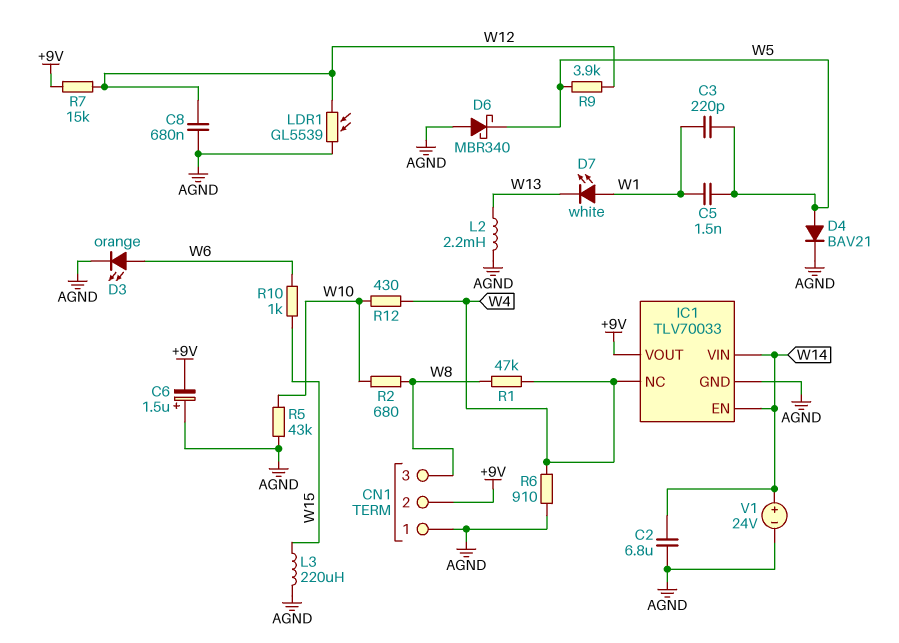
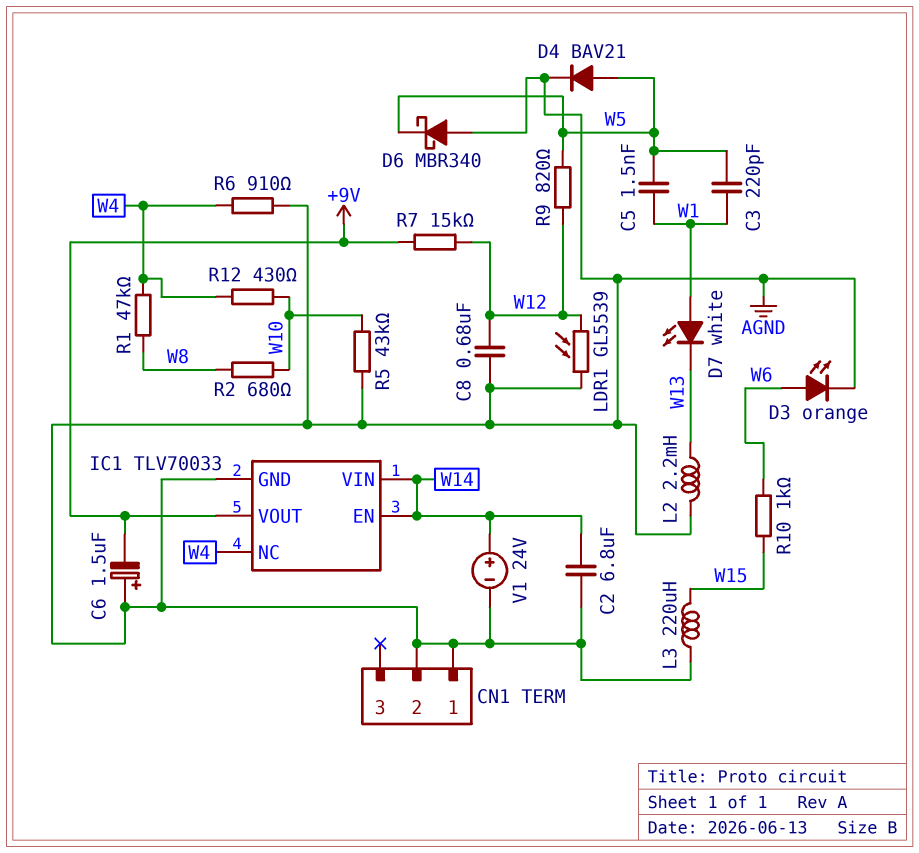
CN1 pin 2: +9V -> AGND
CN1 pin 3: W8 -> none
R9: 3.9k (W5, W12) -> 820 (W5, W12)

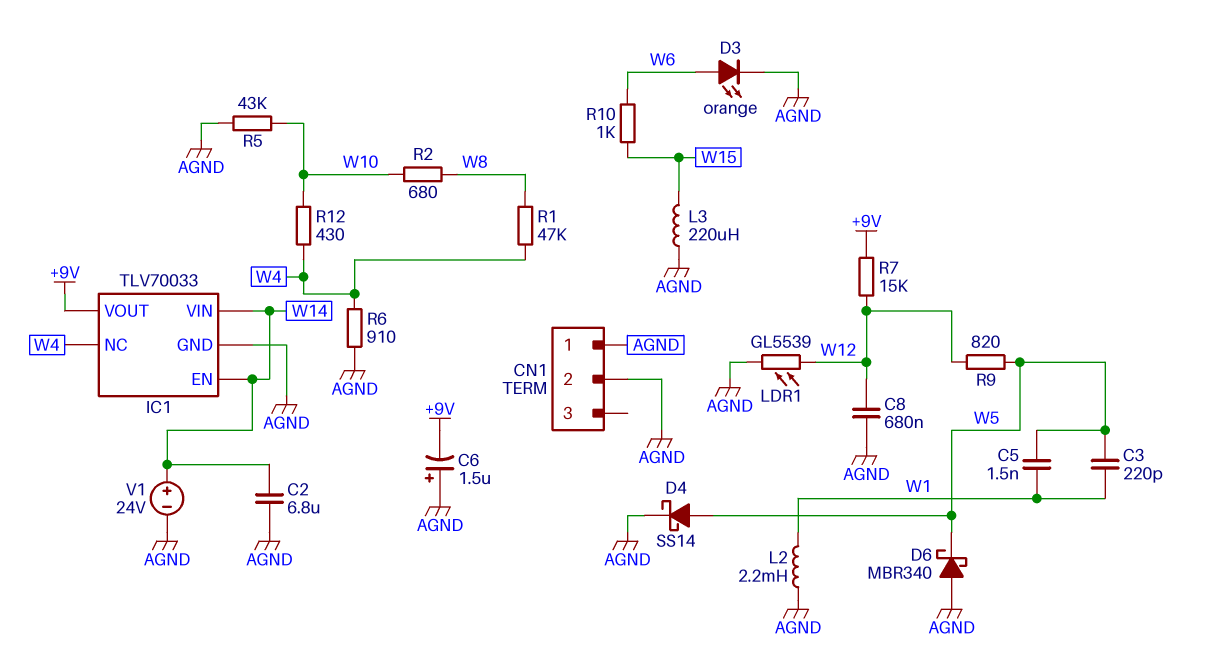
D4: diode BAV21 (A W5, K AGND) -> schottky SS14 (A W5, K AGND)
D7: LED white (A W1, K W13) -> none
L2: 2.2mH (AGND, W13) -> 2.2mH (AGND, W1)

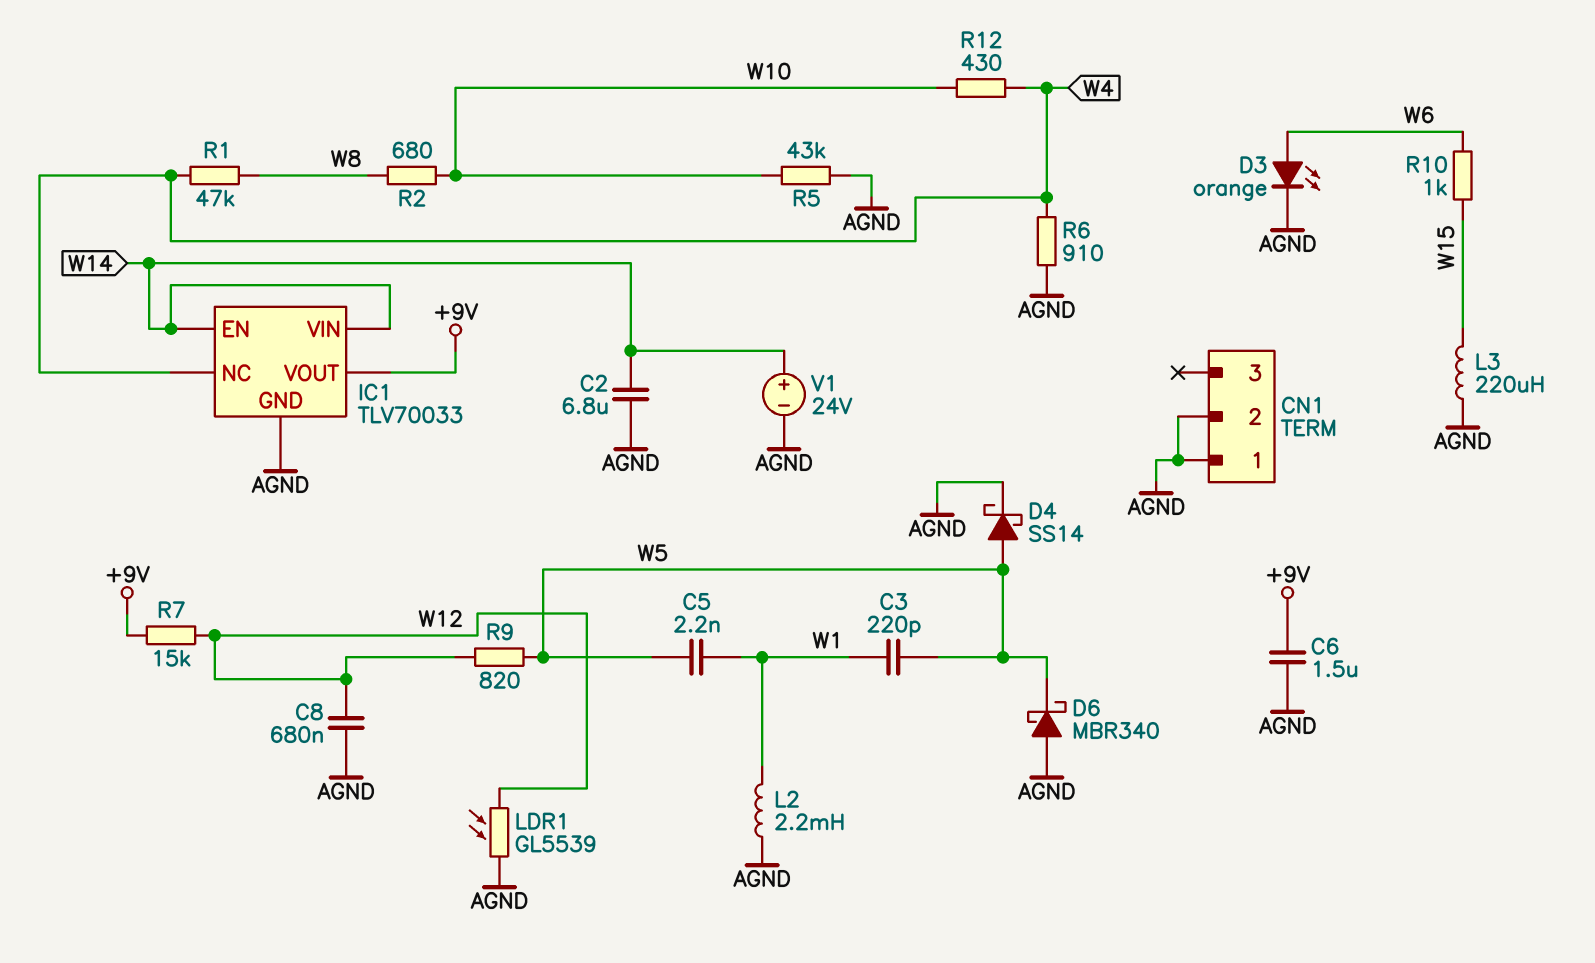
C5: 1.5nF (W1, W5) -> 2.2nF (W1, W5)
C6: 1.5uF (plus AGND, minus +9V) -> 1.5uF (+9V, AGND)

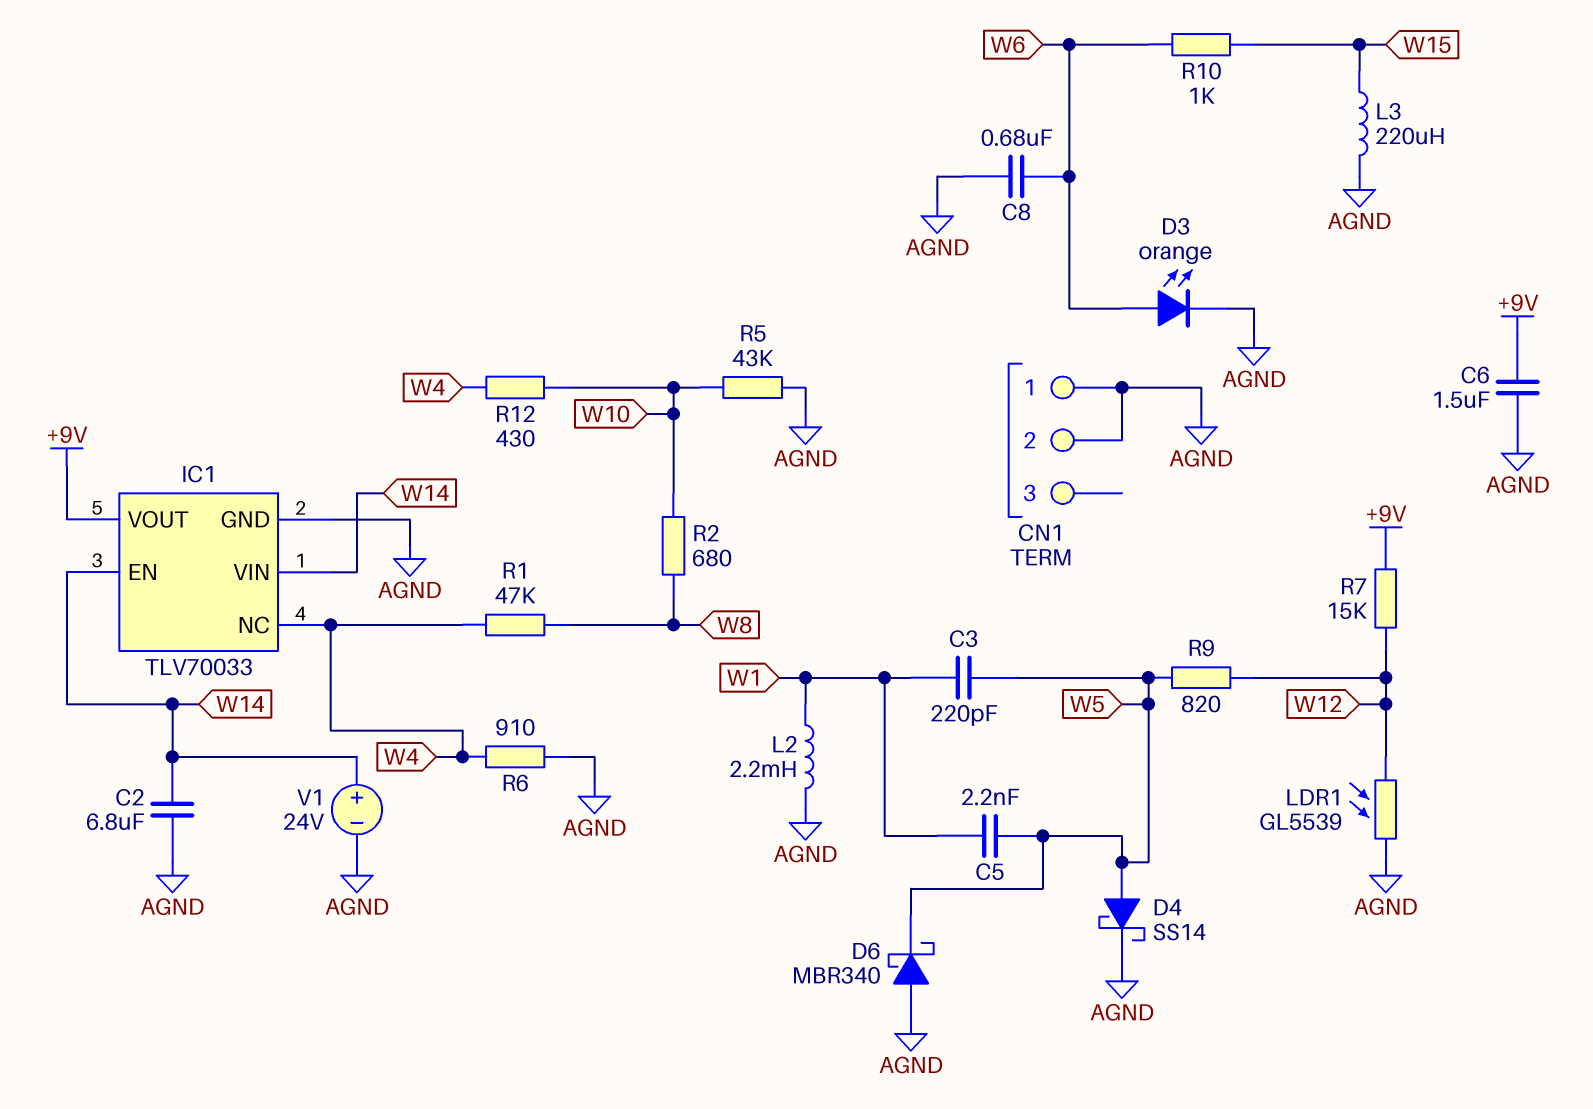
C8: 680nF (AGND, W12) -> 680nF (AGND, W6)

